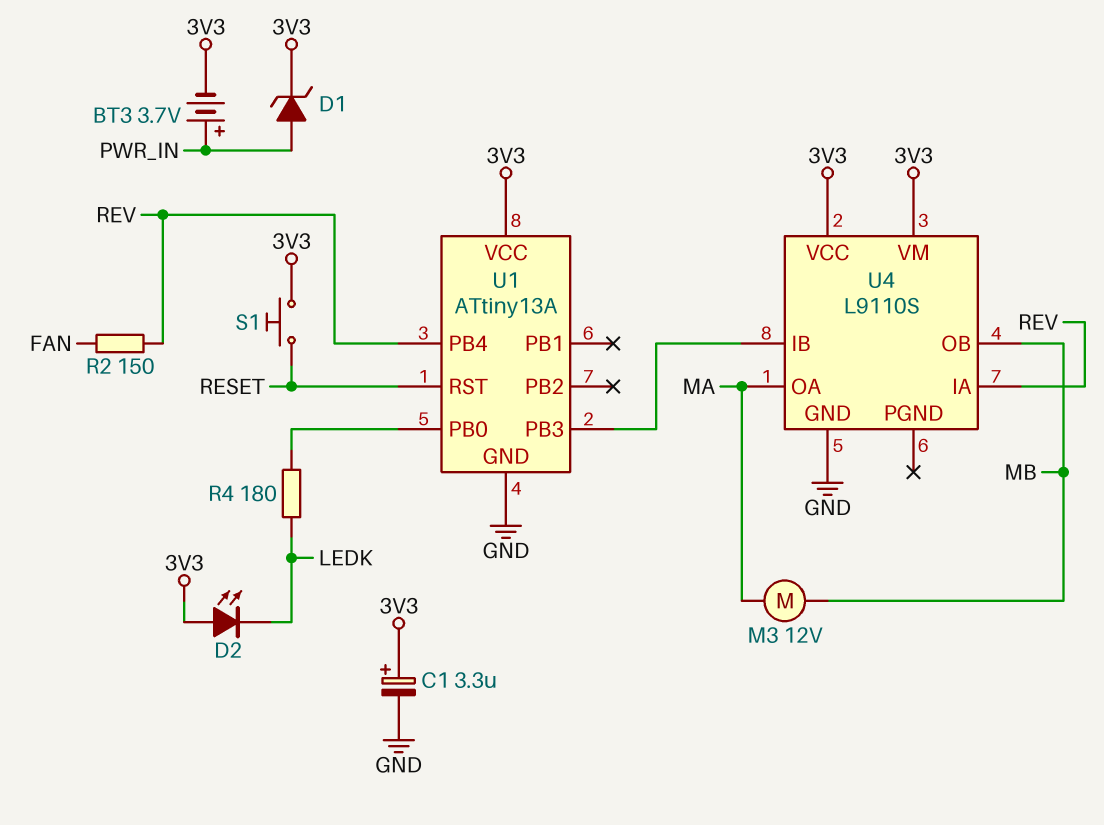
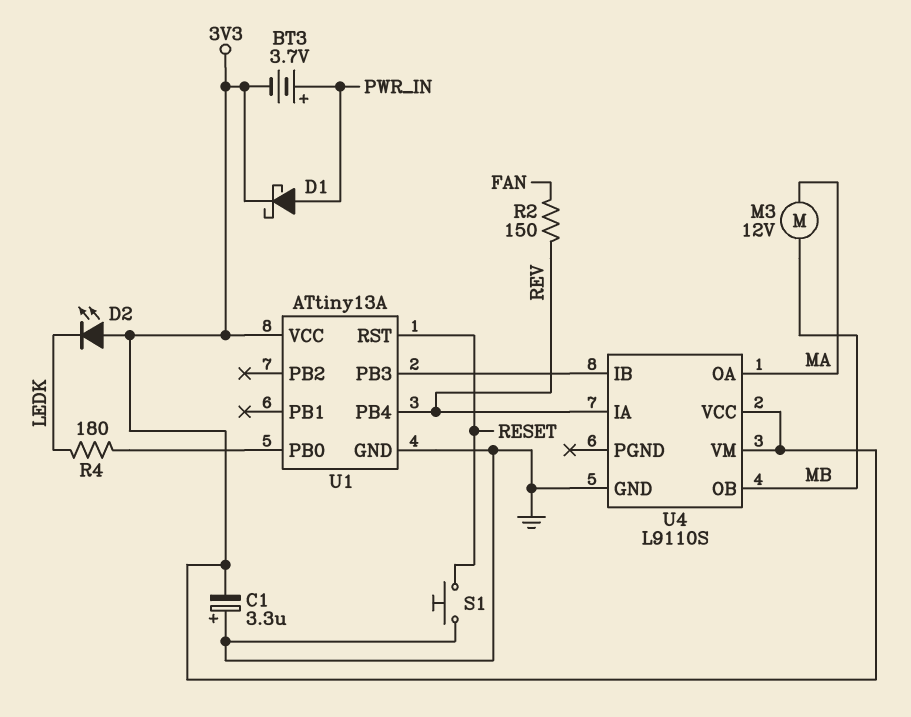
C1: 3.3uF (plus 3V3, minus GND) -> 3.3uF (plus GND, minus 3V3)
D1: zener (A PWR_IN, K 3V3) -> schottky (A PWR_IN, K 3V3)
S1: button (3V3, RESET) -> button (GND, RESET)

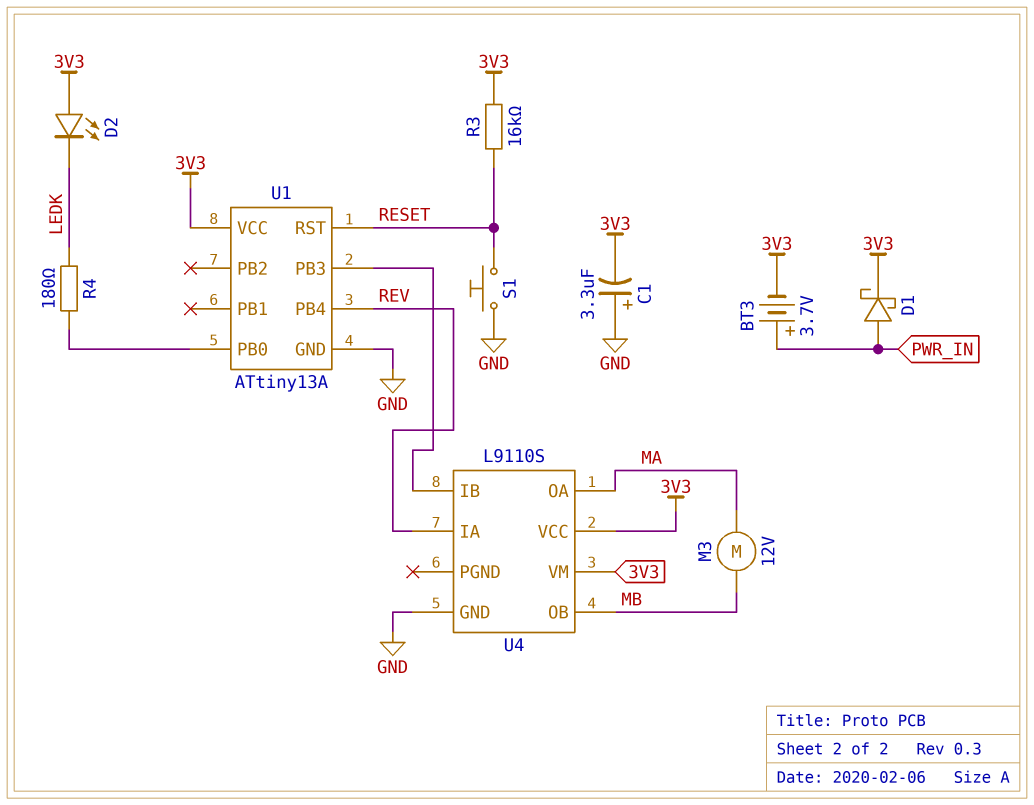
R2: 150 (FAN, REV) -> none
R3: none -> 16k (3V3, RESET)

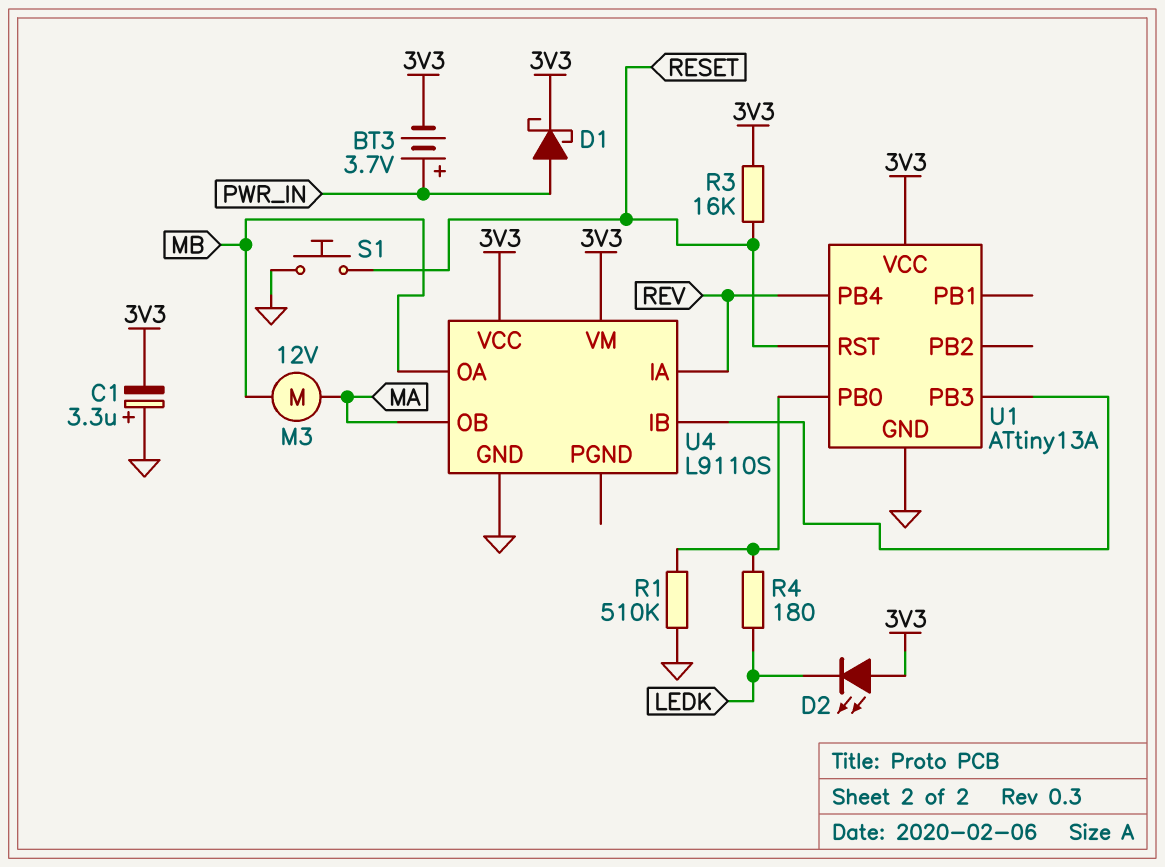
R1: none -> 510k (GND, U1/PB0)
U4 pin OA: MA -> MB
U4 pin OB: MB -> MA

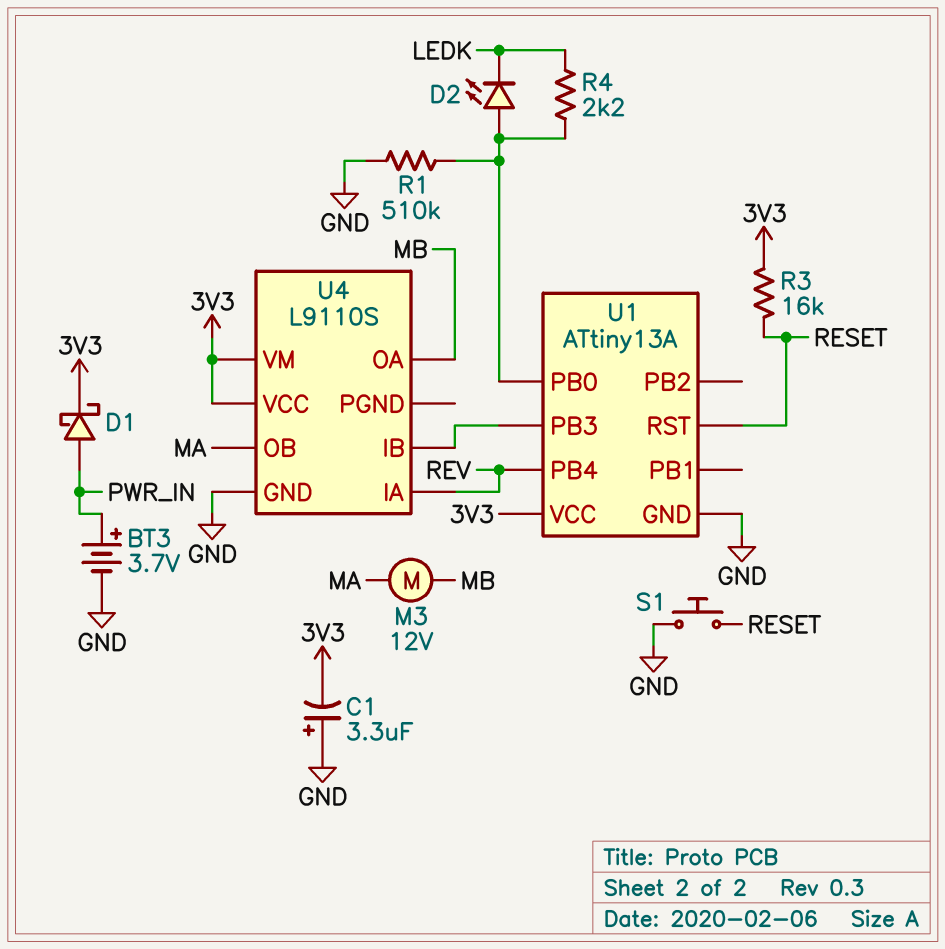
BT3: 3.7V (plus PWR_IN, minus 3V3) -> 3.7V (plus PWR_IN, minus GND)
D2: LED (A 3V3, K LEDK) -> LED (A U1/PB0, K LEDK)
R4: 180 (LEDK, U1/PB0) -> 2.2k (LEDK, U1/PB0)

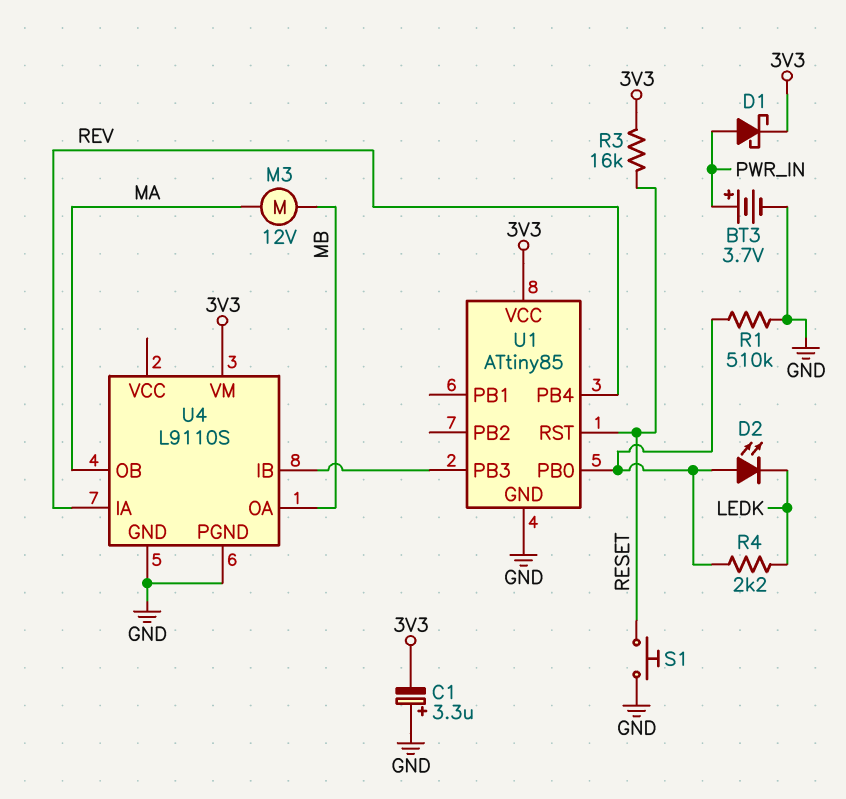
U1: ATtiny13A -> ATtiny85
U4 pin PGND: none -> GND
U4 pin VCC: 3V3 -> none

